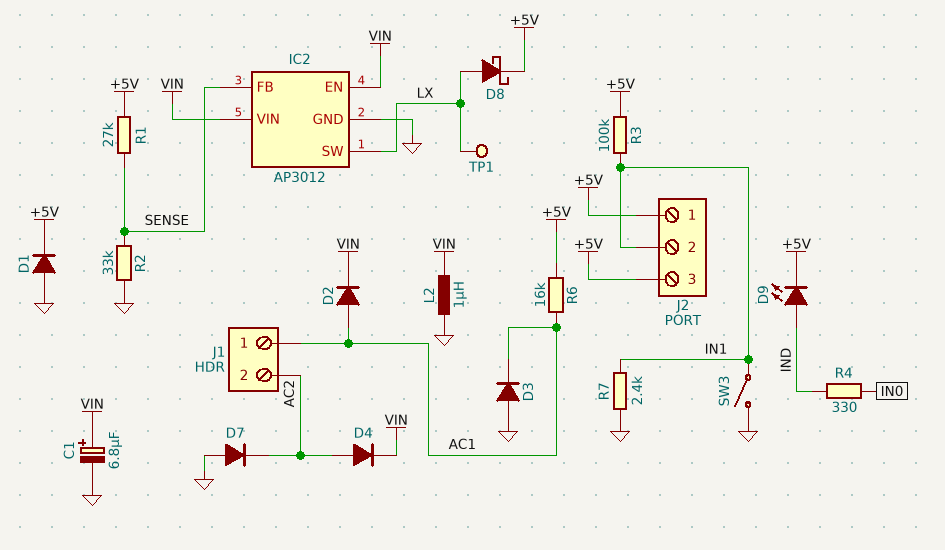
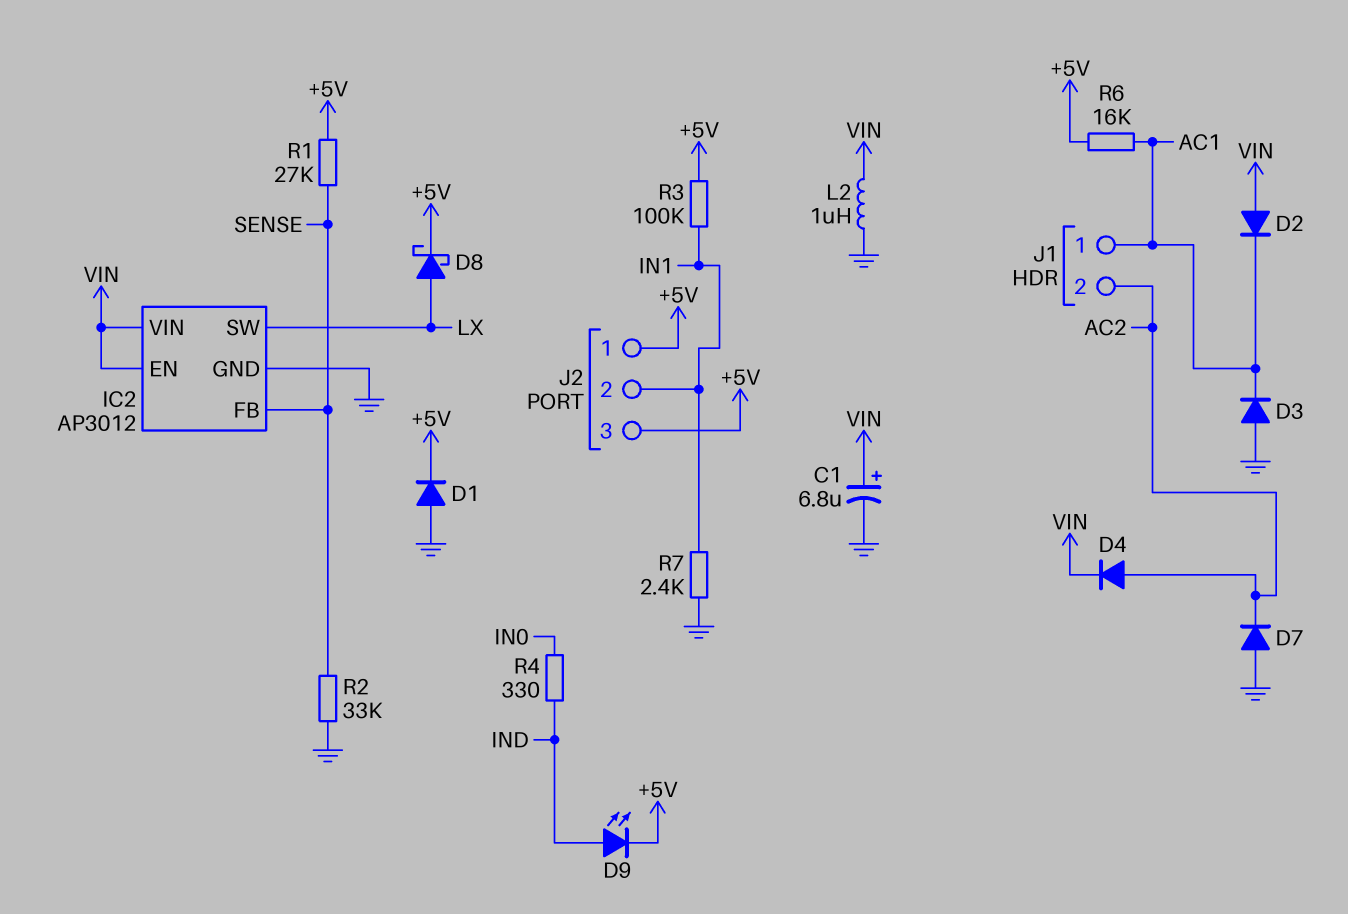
D2: diode (A AC1, K VIN) -> diode (A VIN, K AC1)
SW3: switch (GND, IN1) -> none
TP1: test point (LX) -> none

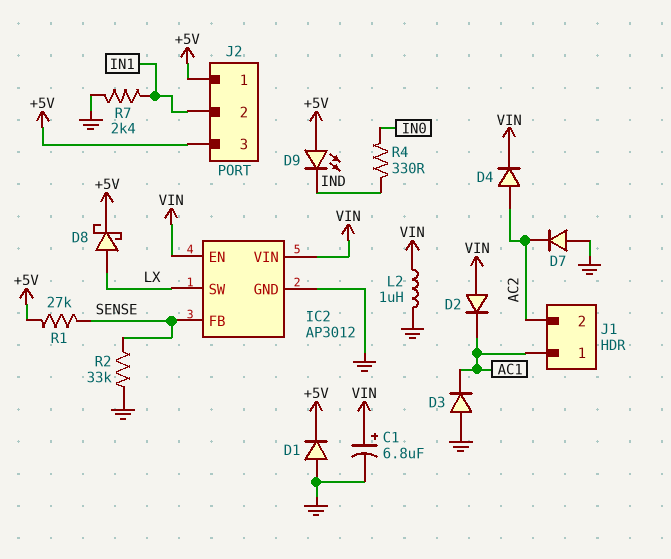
D9: LED (A IND, K +5V) -> LED (A +5V, K IND)
R3: 100k (+5V, IN1) -> none
R6: 16k (+5V, AC1) -> none

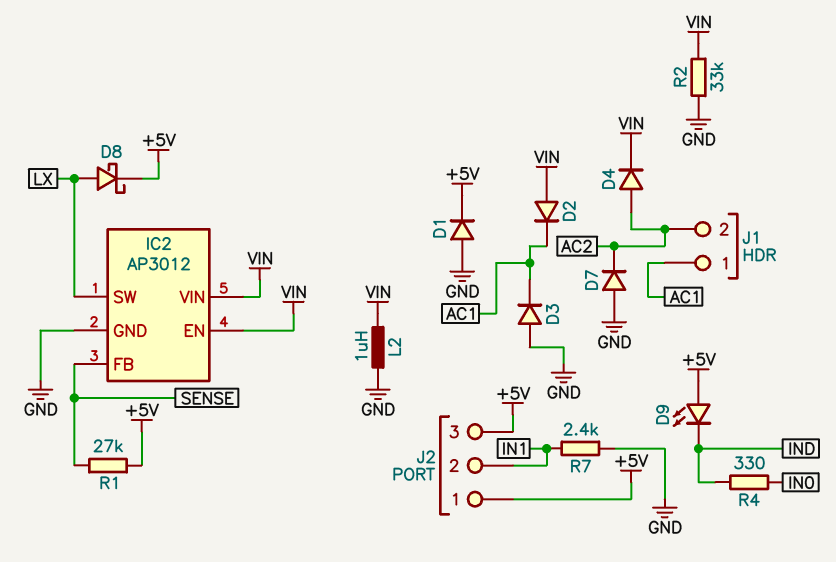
C1: 6.8uF (plus VIN, minus GND) -> none
R2: 33k (GND, SENSE) -> 33k (GND, VIN)

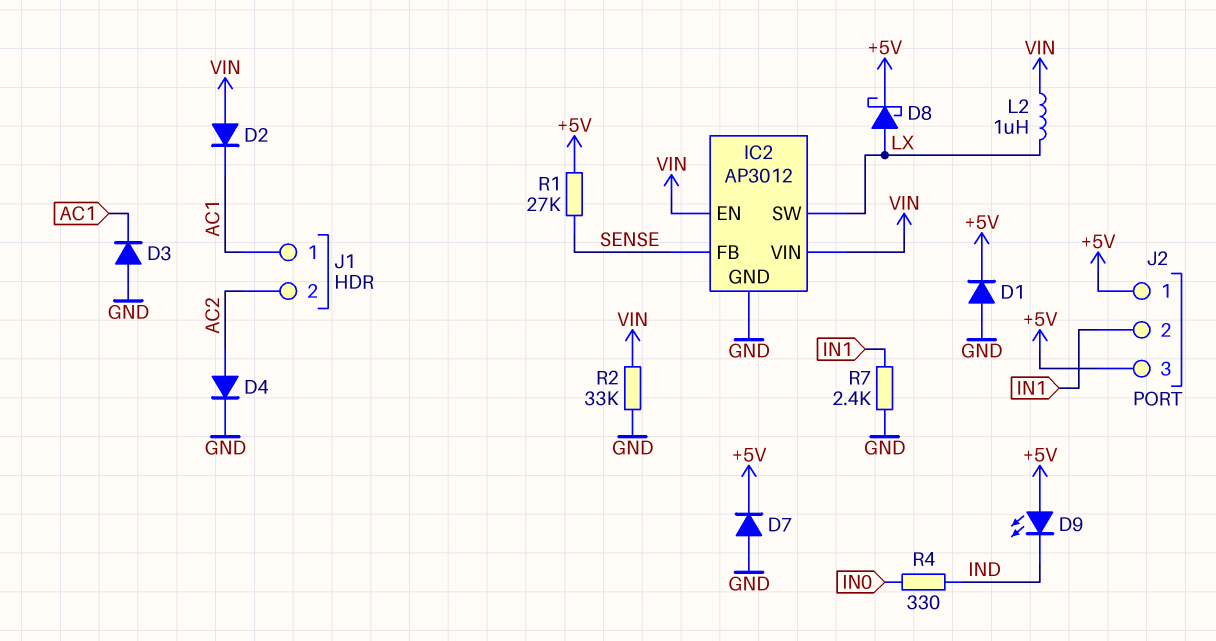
D4: diode (A AC2, K VIN) -> diode (A AC2, K GND)
D7: diode (A GND, K AC2) -> diode (A GND, K +5V)
L2: 1uH (GND, VIN) -> 1uH (LX, VIN)

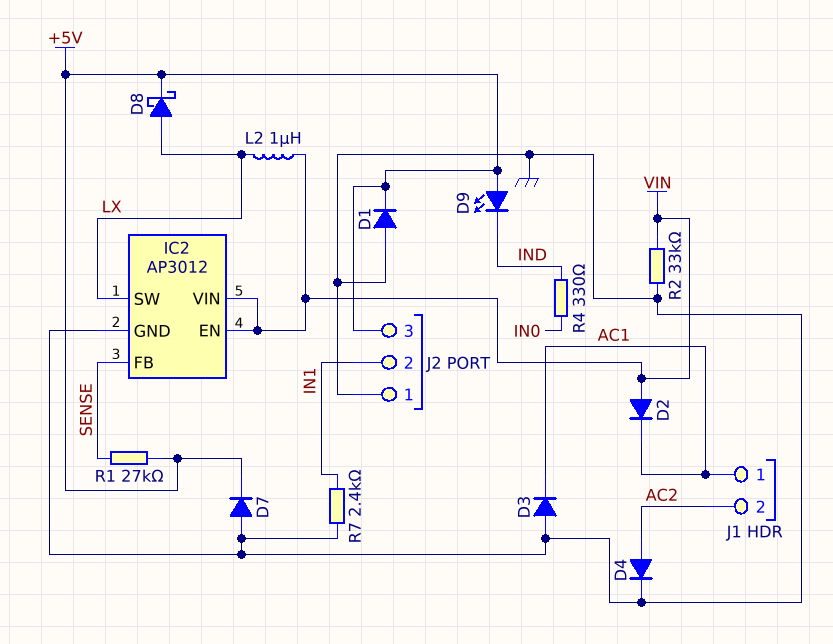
J2 pin 1: +5V -> GND

